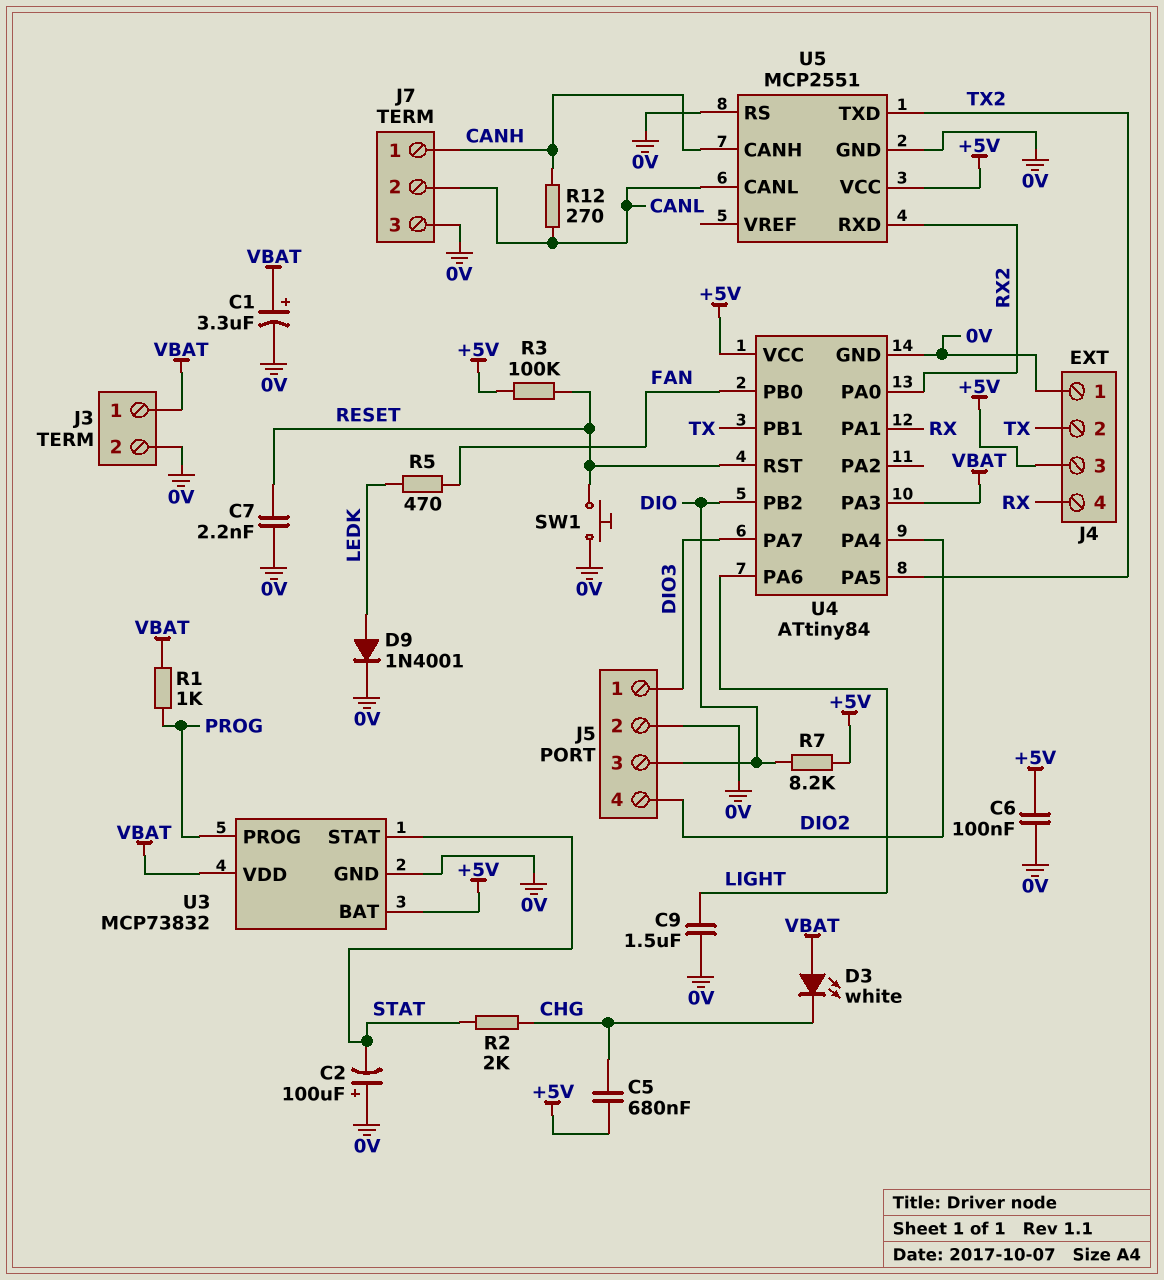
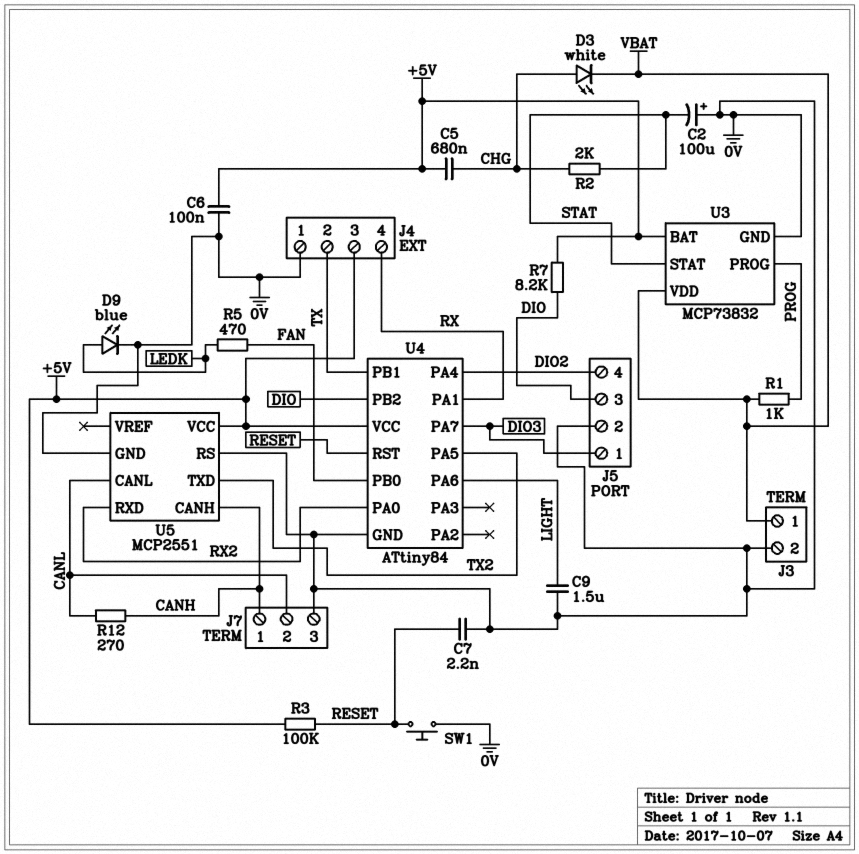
C1: 3.3uF (plus VBAT, minus 0V) -> none
D3: LED white (A VBAT, K CHG) -> LED white (A CHG, K VBAT)
D9: diode 1N4001 (A LEDK, K 0V) -> LED blue (A LEDK, K 0V)
U4 pin PA3: VBAT -> none

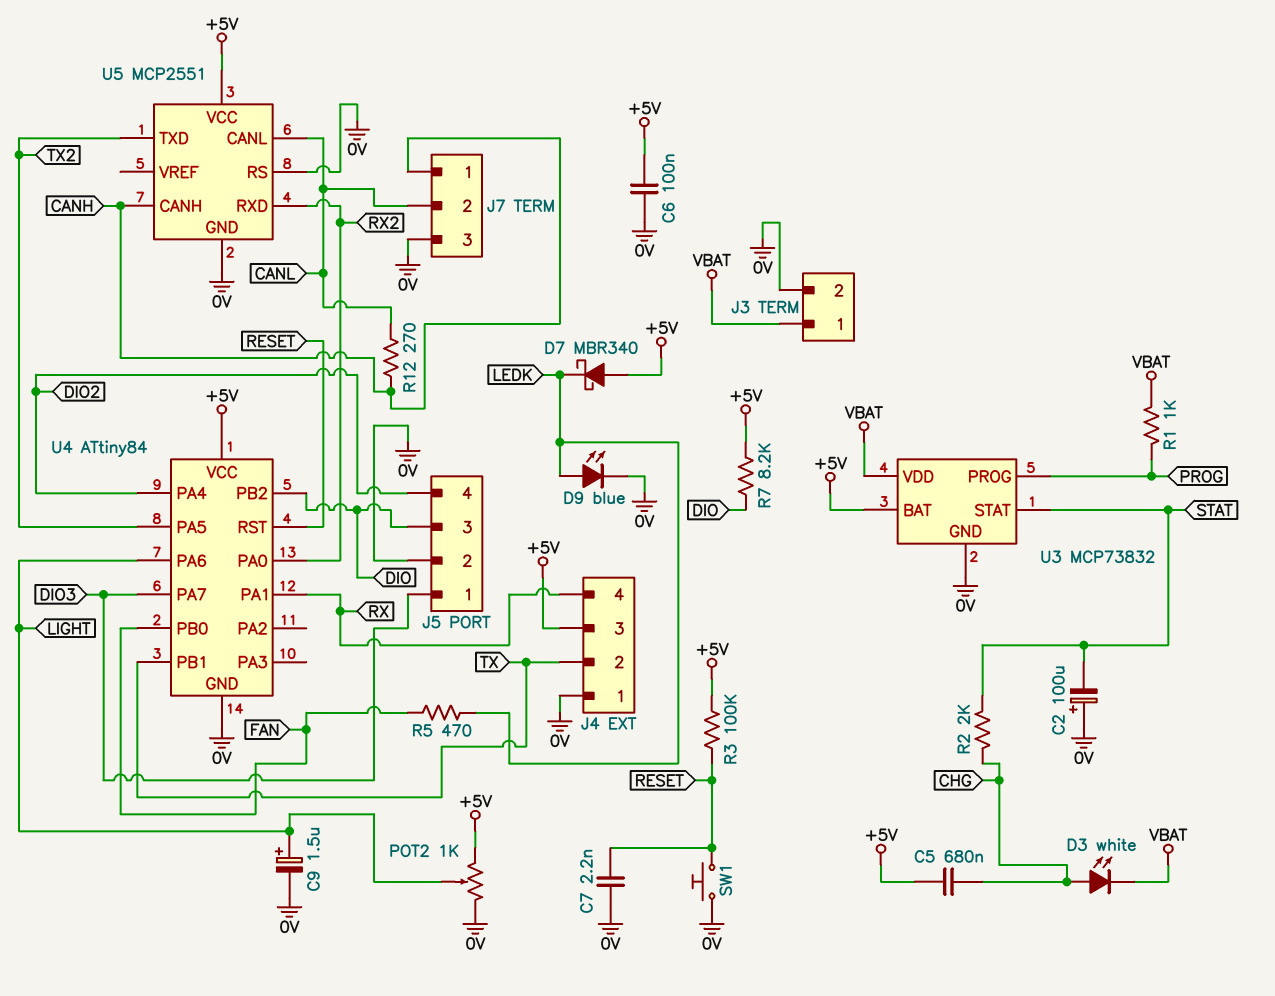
C9: 1.5uF (0V, LIGHT) -> 1.5uF (plus LIGHT, minus 0V)
D7: none -> schottky MBR340 (A +5V, K LEDK)
POT2: none -> 1k (+5V, 0V, wiper LIGHT)

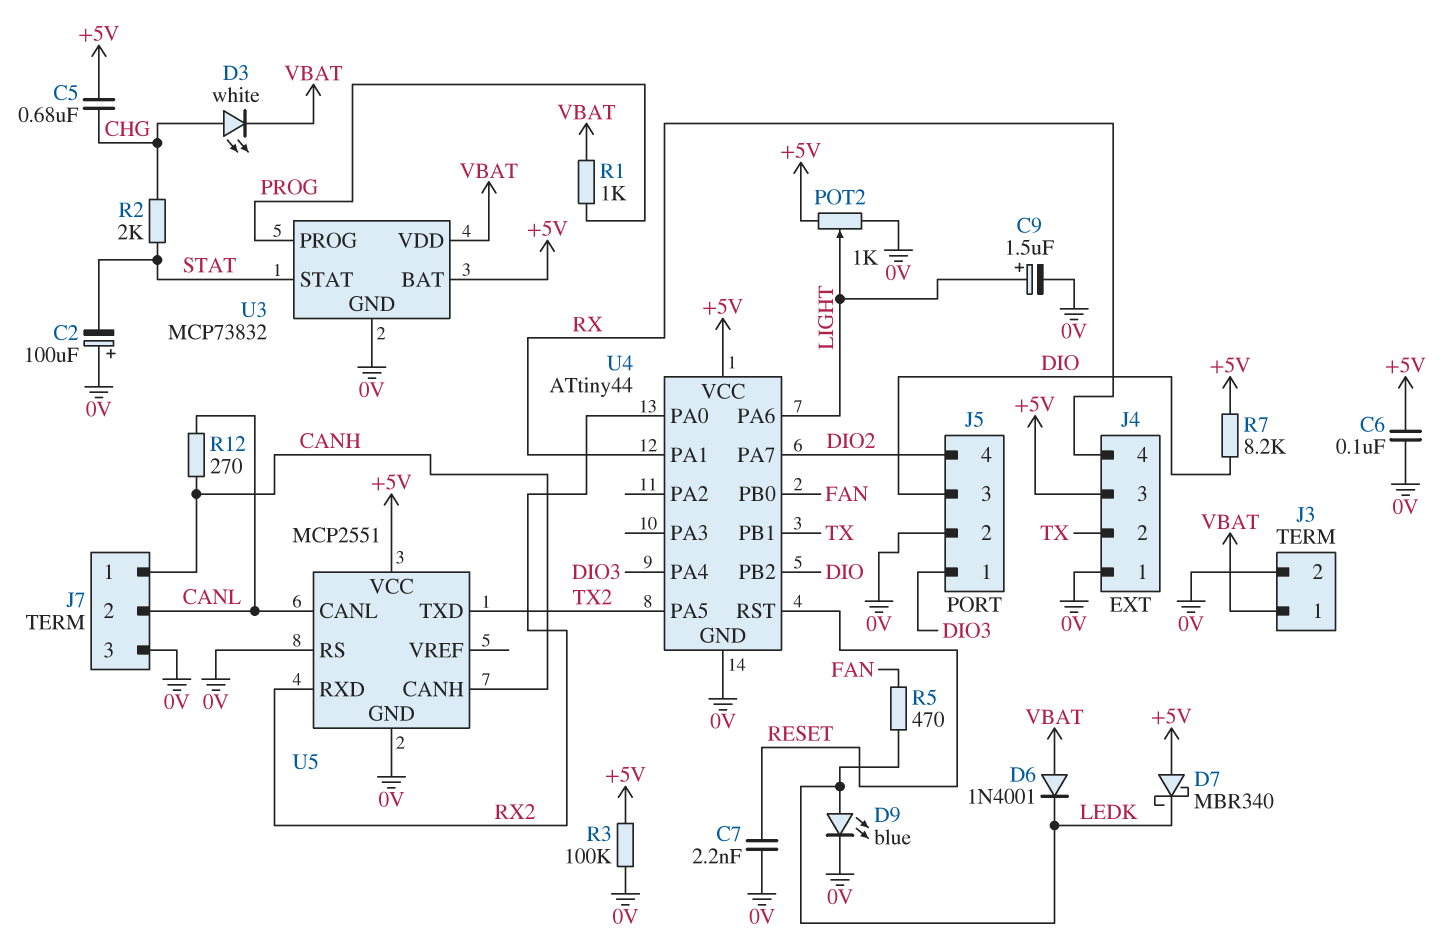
D6: none -> diode 1N4001 (A VBAT, K LEDK)
R3: 100k (+5V, RESET) -> 100k (+5V, 0V)
SW1: button (0V, RESET) -> none
U4: ATtiny84 -> ATtiny44
U4 pin PA4: DIO2 -> DIO3
U4 pin PA7: DIO3 -> DIO2

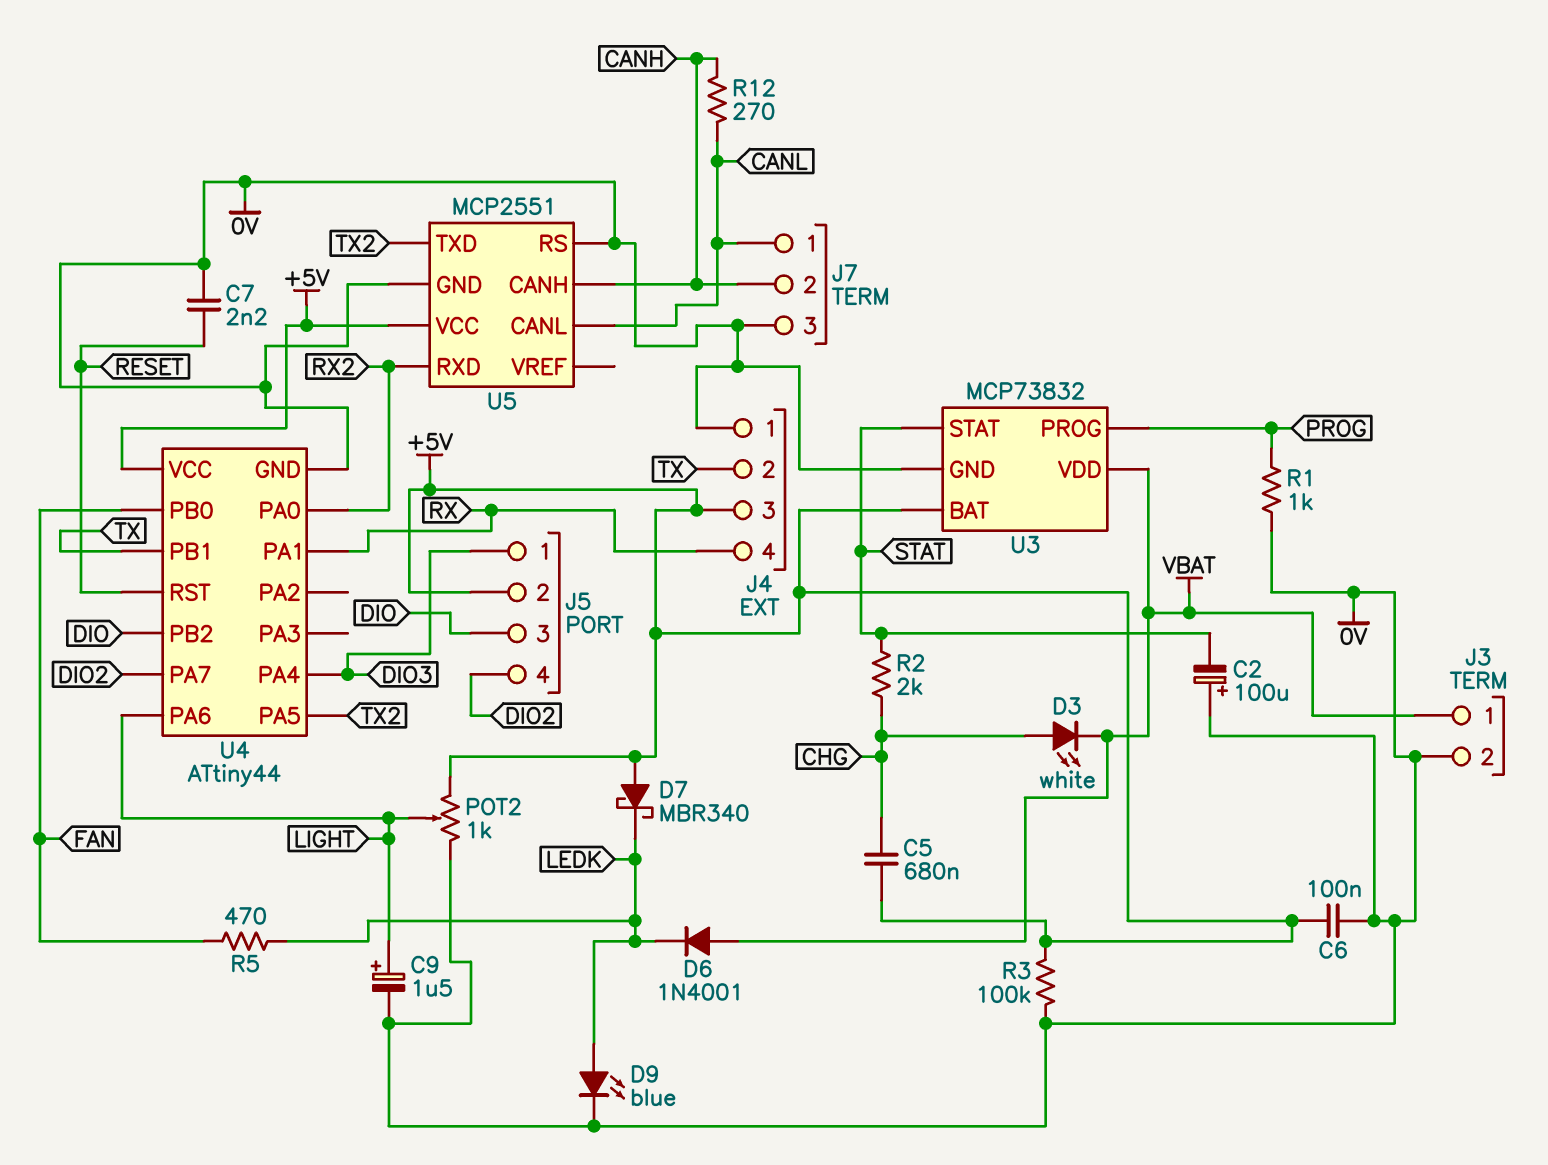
J5 pin 2: 0V -> +5V
J7 pin 1: CANH -> CANL
J7 pin 2: CANL -> CANH
R1: 1k (PROG, VBAT) -> 1k (0V, PROG)
R7: 8.2k (+5V, DIO) -> none

